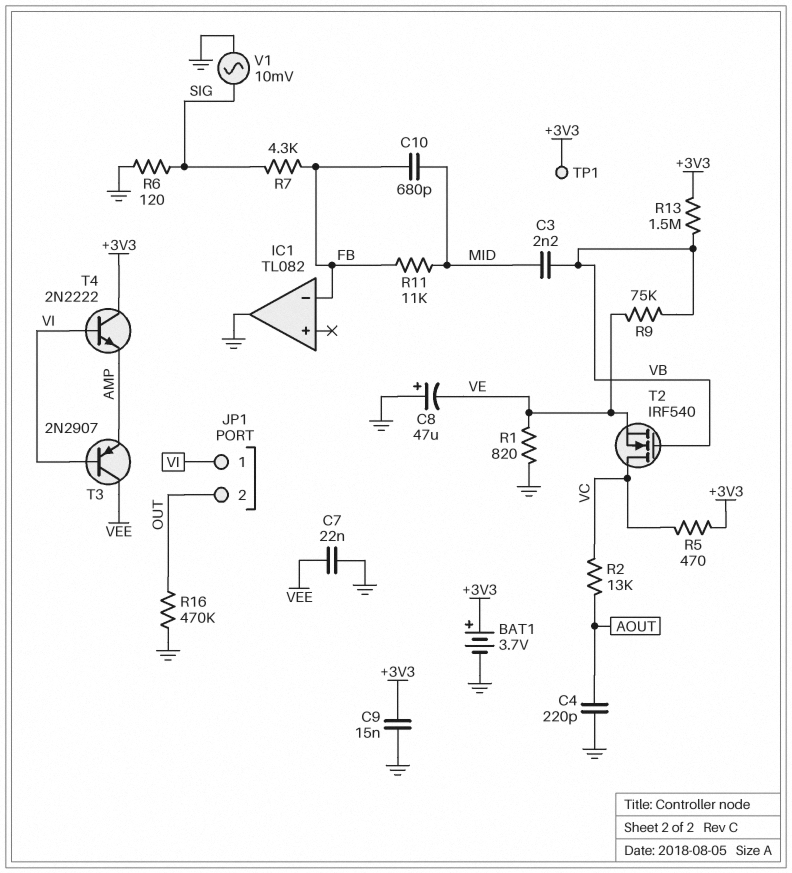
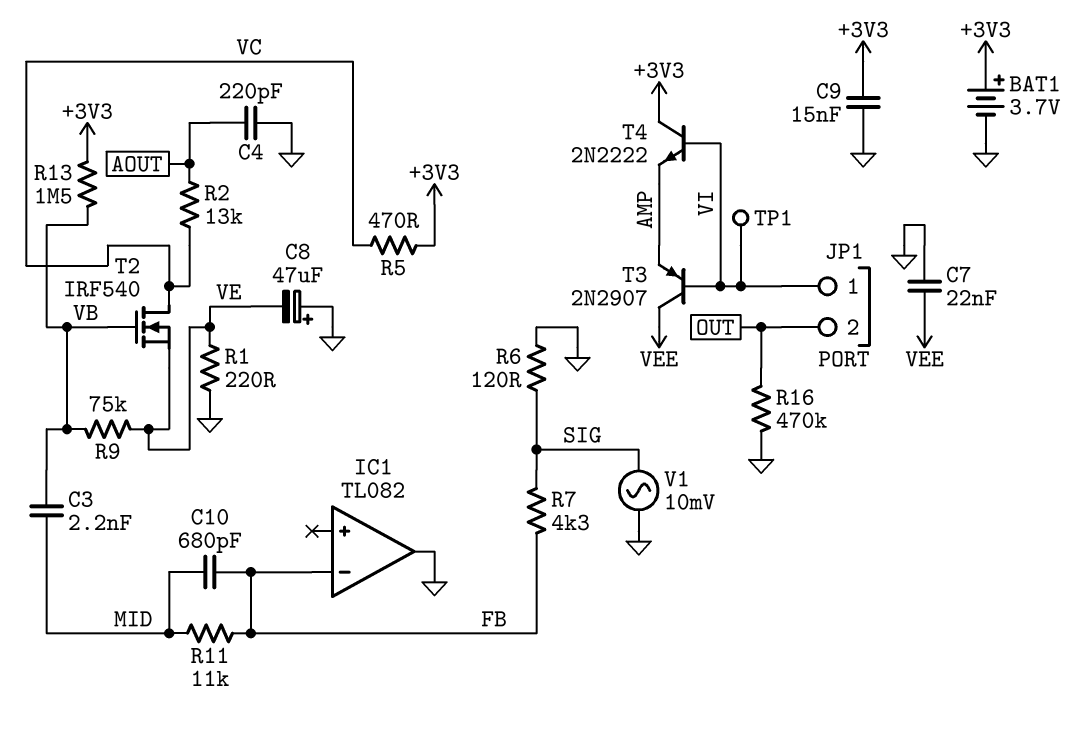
R1: 820 (GND, VE) -> 220 (GND, VE)
TP1: test point (+3V3) -> test point (VI)

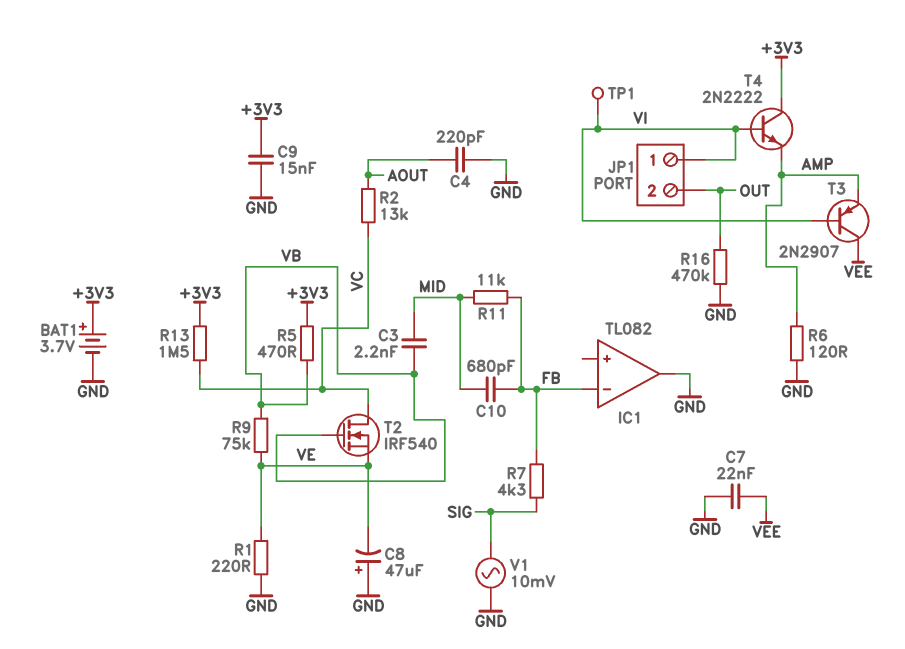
R5: 470 (+3V3, VC) -> 470 (+3V3, VB)
R6: 120 (GND, SIG) -> 120 (AMP, GND)
R13: 1.5M (+3V3, VB) -> 1.5M (+3V3, VC)

